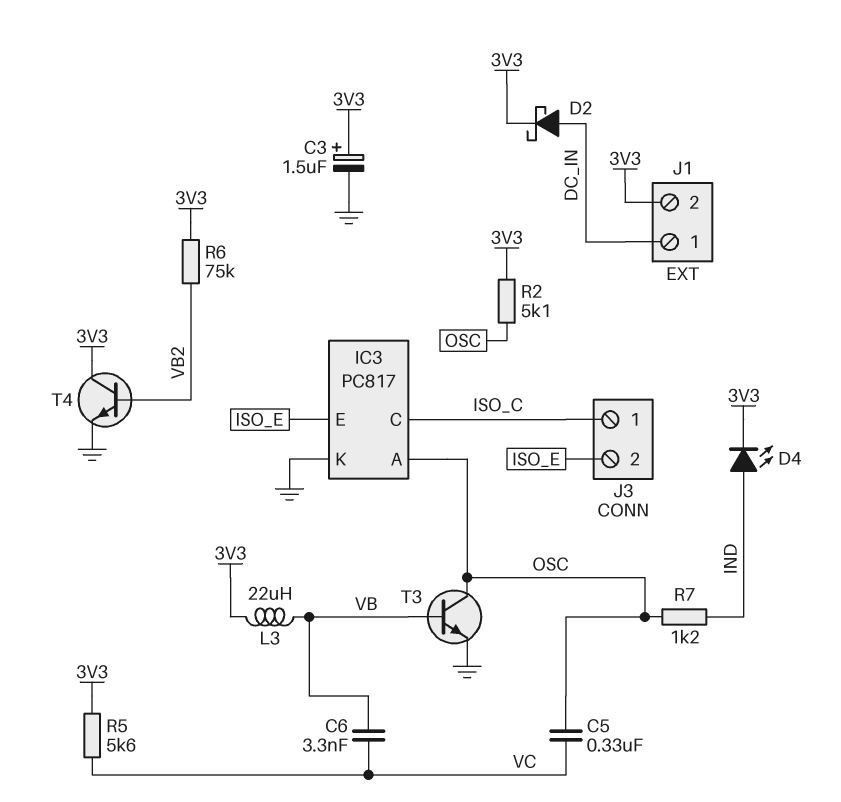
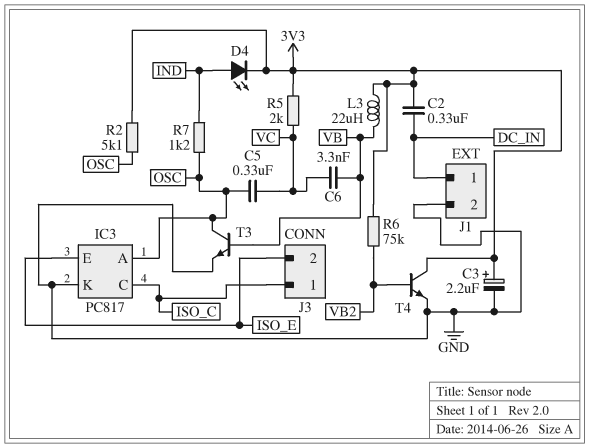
C2: none -> 330nF (3V3, DC_IN)
C3: 1.5uF (plus 3V3, minus GND) -> 2.2uF (plus 3V3, minus GND)
D2: schottky (A DC_IN, K 3V3) -> none
J1 pin 2: 3V3 -> GND
R5: 5.6k (3V3, VC) -> 2k (3V3, VC)

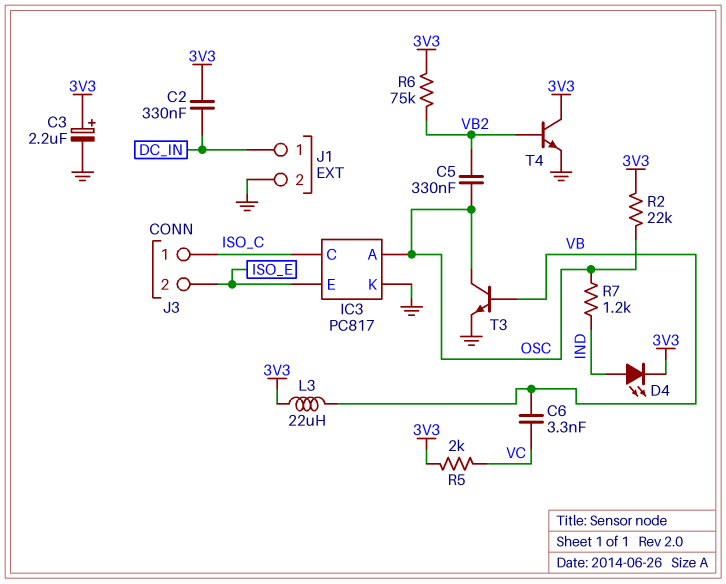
C5: 330nF (OSC, VC) -> 330nF (OSC, VB2)
R2: 5.1k (3V3, OSC) -> 22k (3V3, OSC)

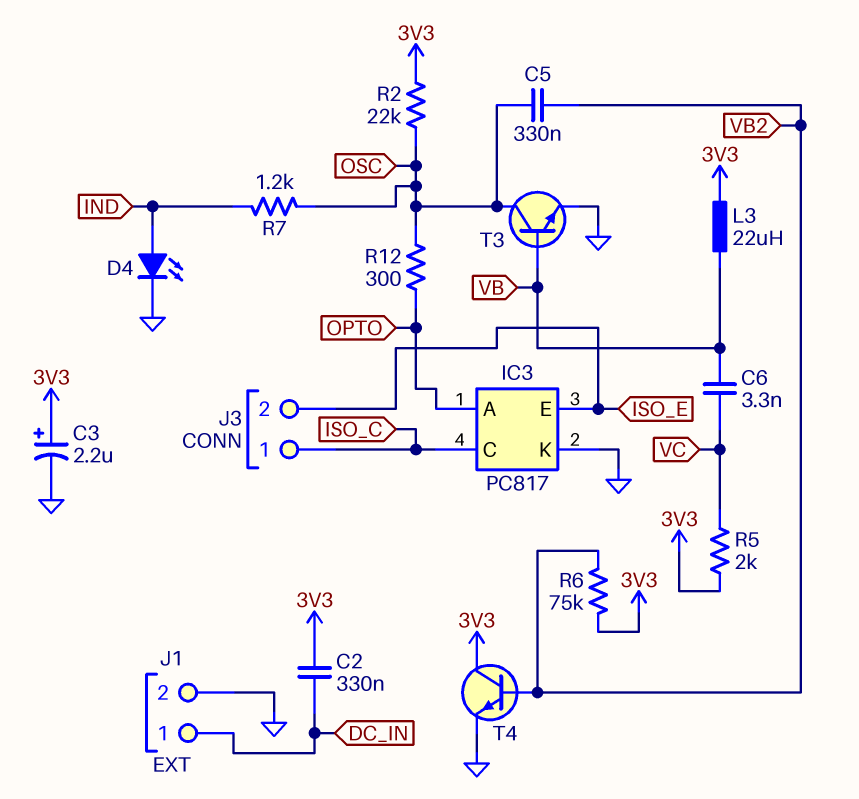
D4: LED (A IND, K 3V3) -> LED (A IND, K GND)
IC3 pin A: OSC -> OPTO
R12: none -> 300 (OPTO, OSC)

